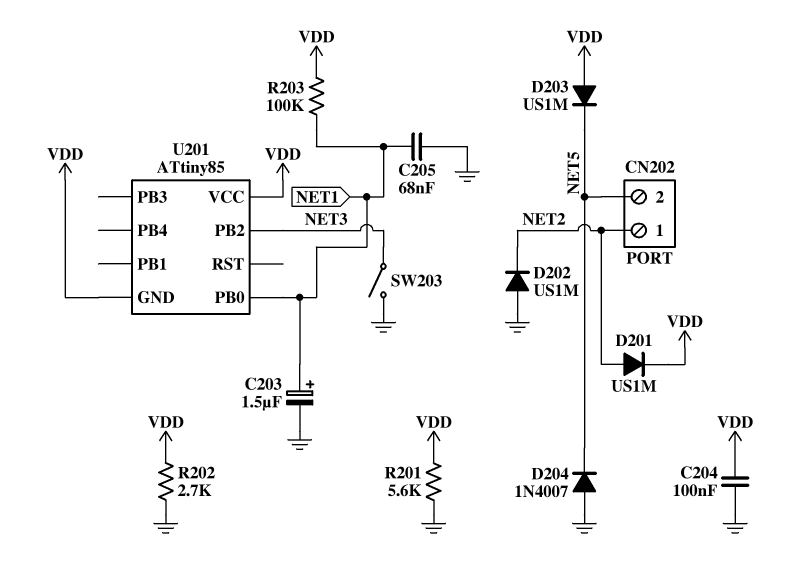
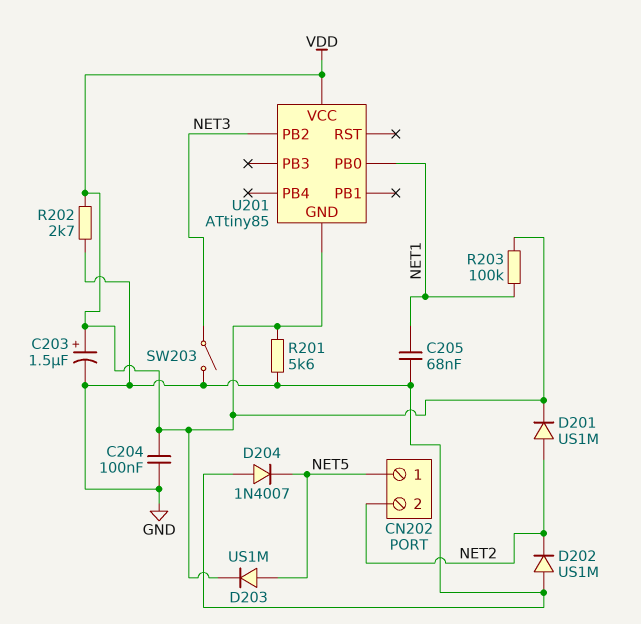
C203: 1.5uF (plus NET1, minus GND) -> 1.5uF (plus VDD, minus GND)
CN202 pin 1: NET2 -> NET5
CN202 pin 2: NET5 -> NET2
D203: diode US1M (A VDD, K NET5) -> diode US1M (A NET5, K VDD)

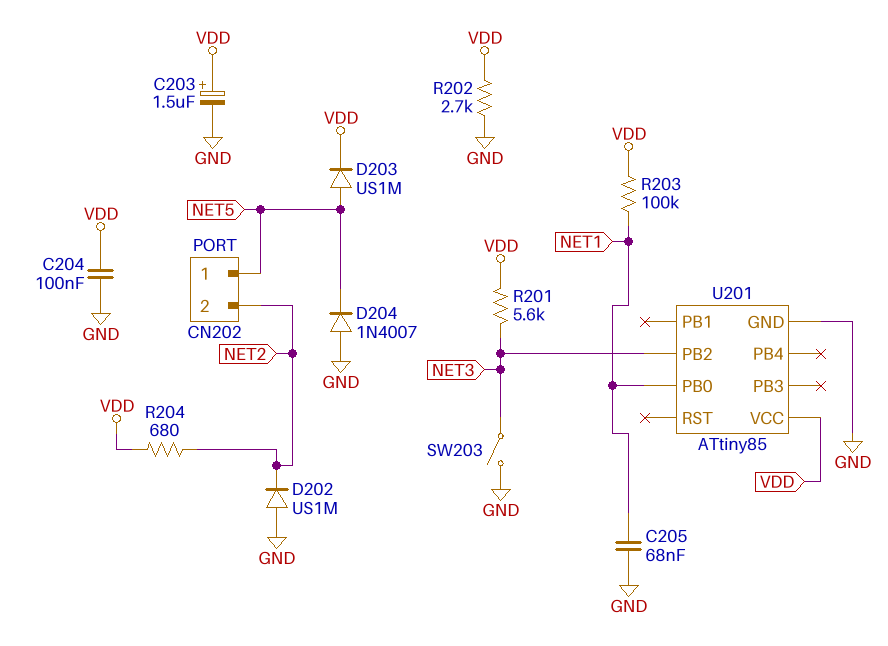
D201: diode US1M (A NET2, K VDD) -> none
R201: 5.6k (GND, VDD) -> 5.6k (NET3, VDD)
R204: none -> 680 (NET2, VDD)
U201 pin GND: VDD -> GND

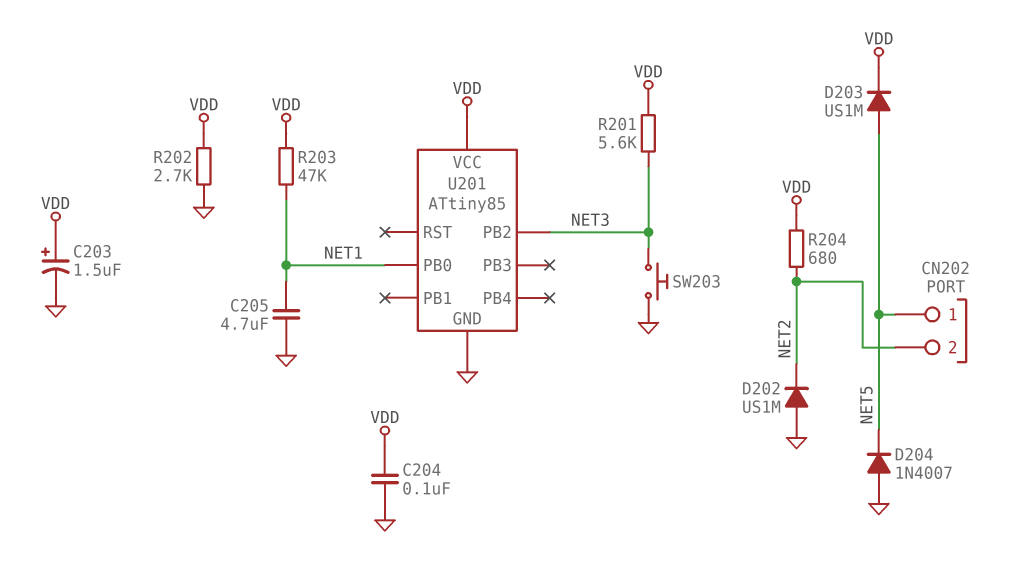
C205: 68nF (GND, NET1) -> 4.7uF (GND, NET1)
R203: 100k (NET1, VDD) -> 47k (NET1, VDD)
SW203: switch (GND, NET3) -> button (GND, NET3)

